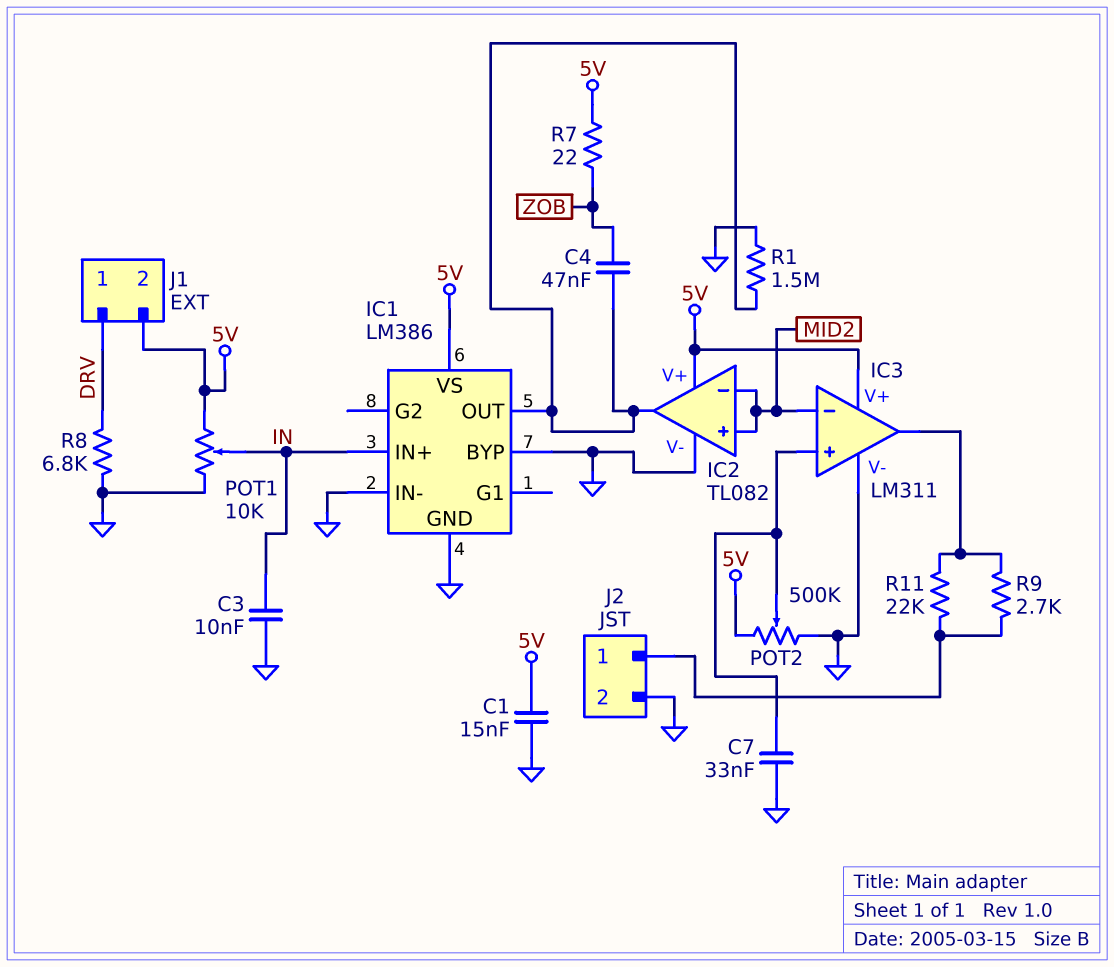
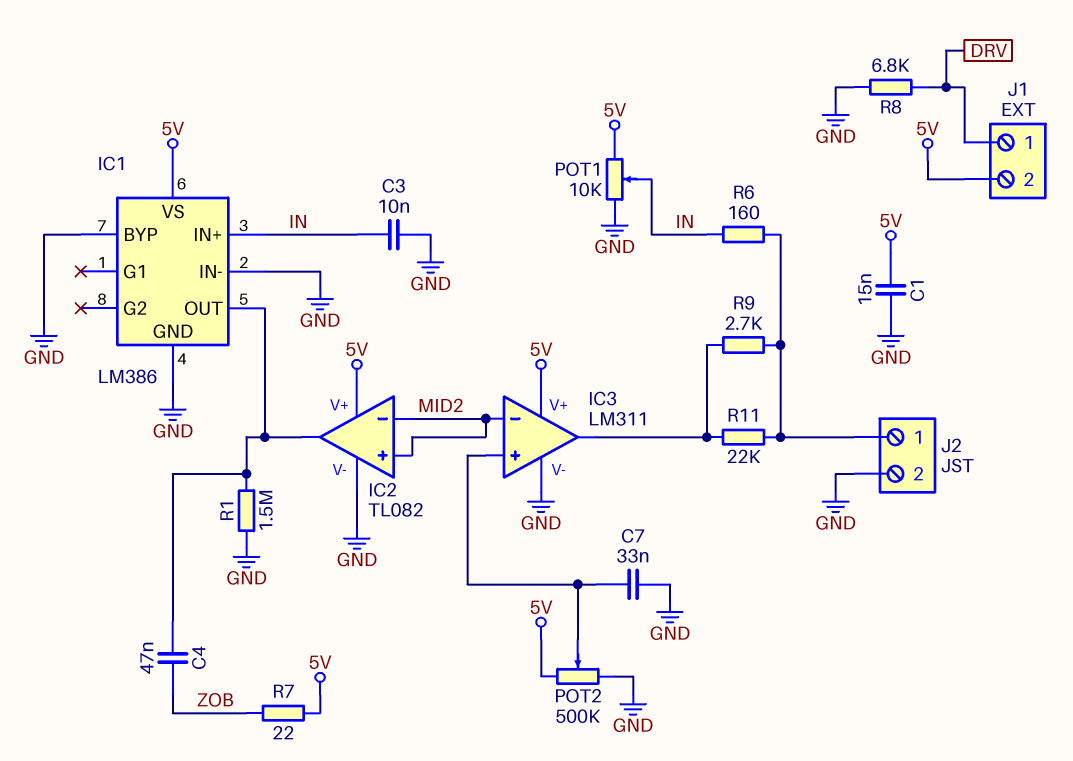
R6: none -> 160 (IN, J2/1)

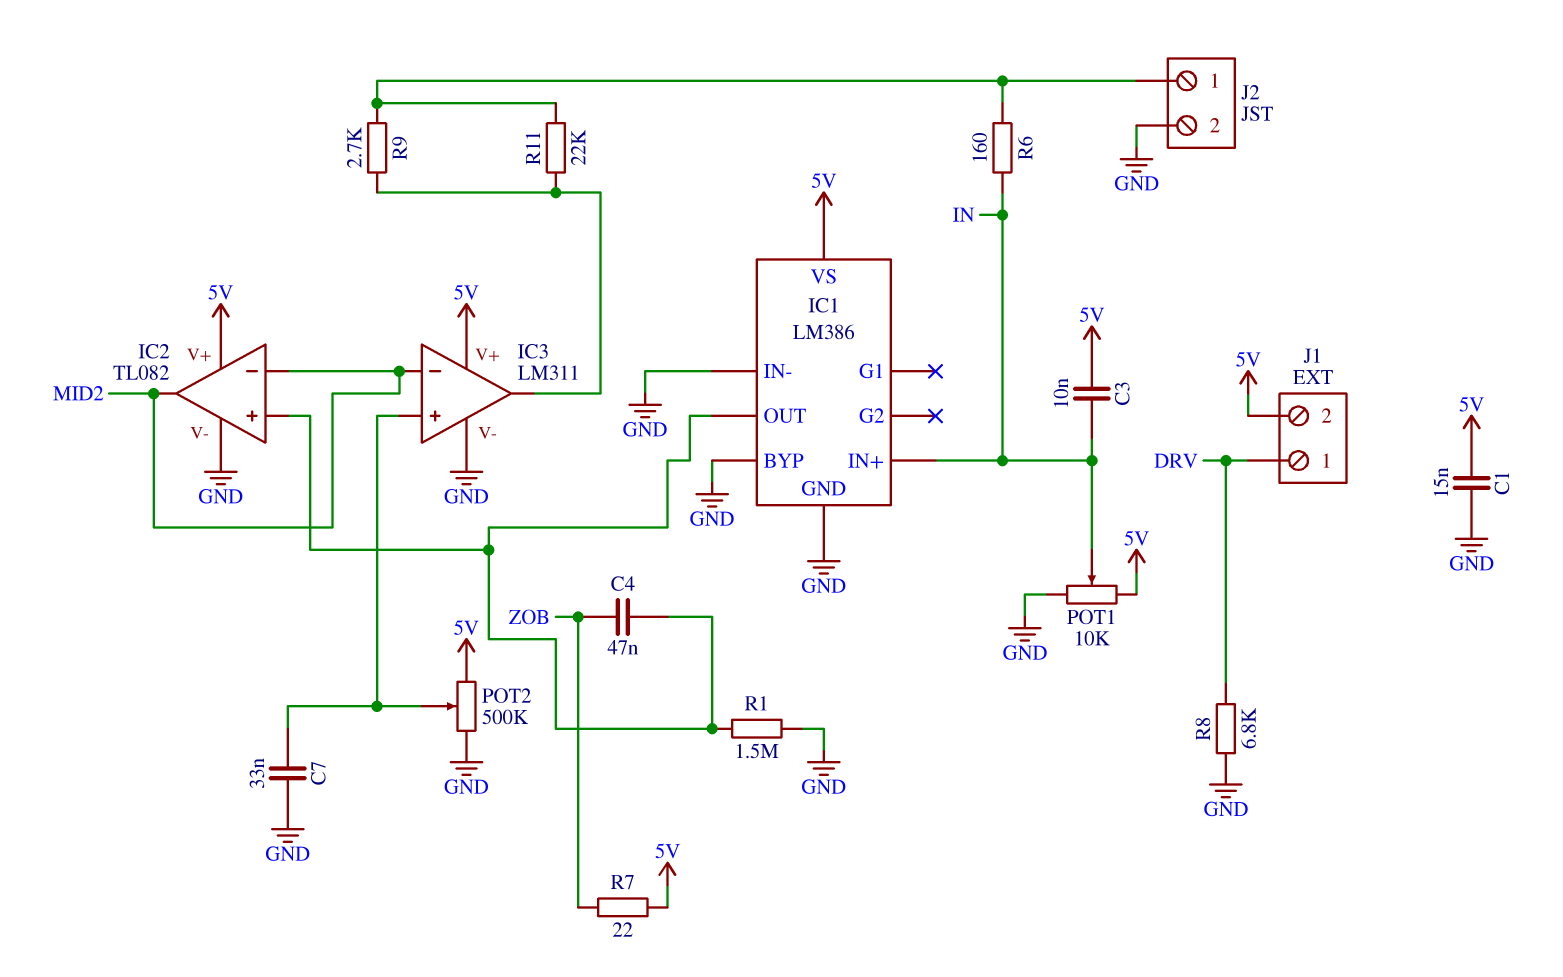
C3: 10nF (GND, IN) -> 10nF (5V, IN)
IC2 pin in+: MID2 -> IC1/OUT
IC2 pin out: IC1/OUT -> MID2

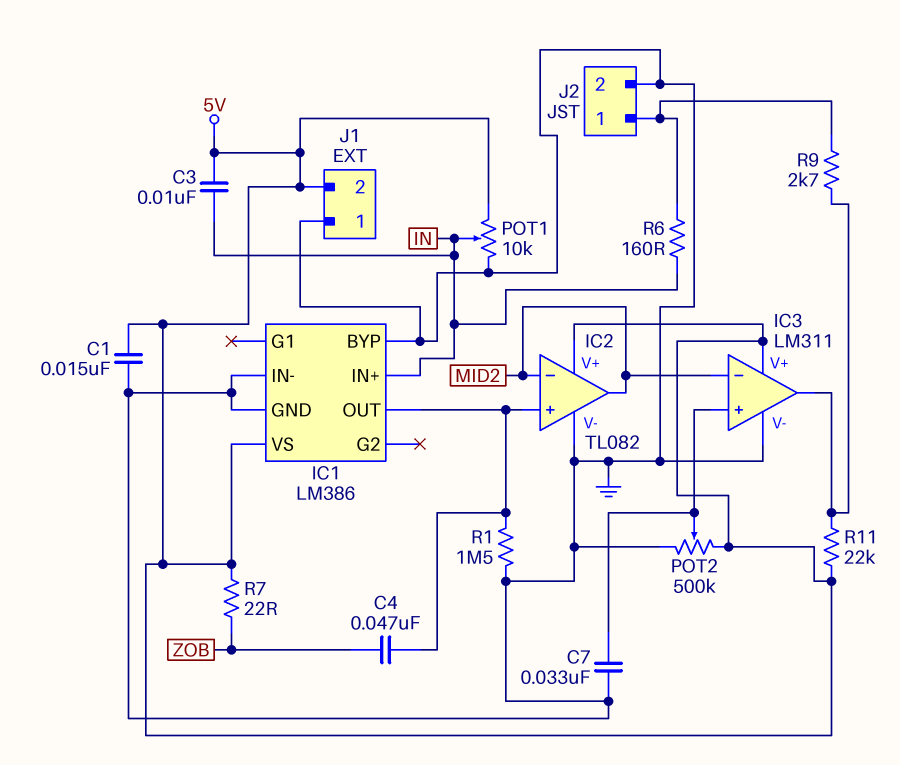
J1 pin 1: DRV -> GND
R8: 6.8k (DRV, GND) -> none
R11: 22k (IC3/out, J2/1) -> 22k (5V, IC3/out)

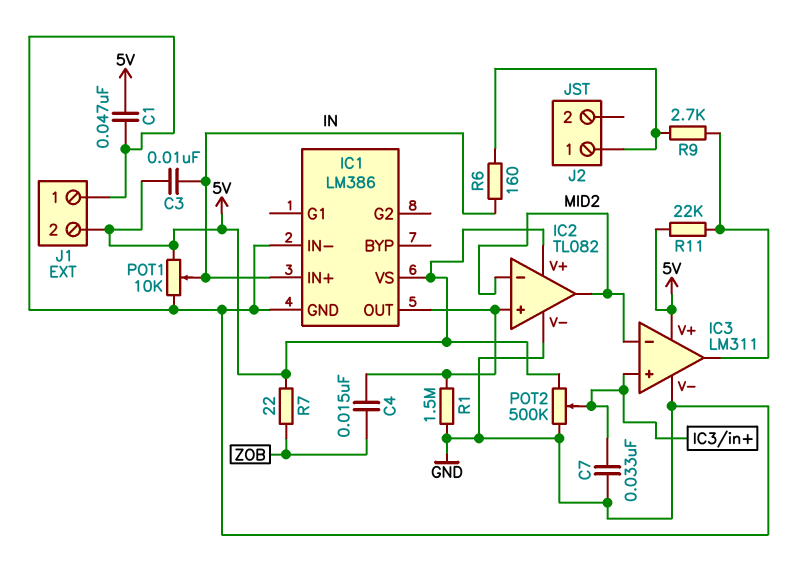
C1: 15nF (5V, GND) -> 47nF (5V, GND)
C4: 47nF (IC1/OUT, ZOB) -> 15nF (IC1/OUT, ZOB)
IC1 pin BYP: GND -> none
J2 pin 2: GND -> none

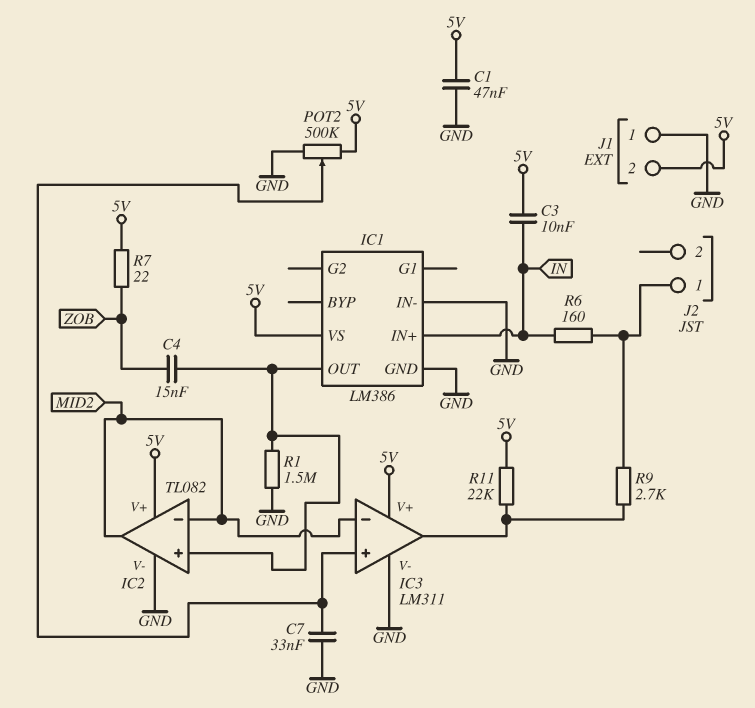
POT1: 10k (5V, GND, wiper IN) -> none

